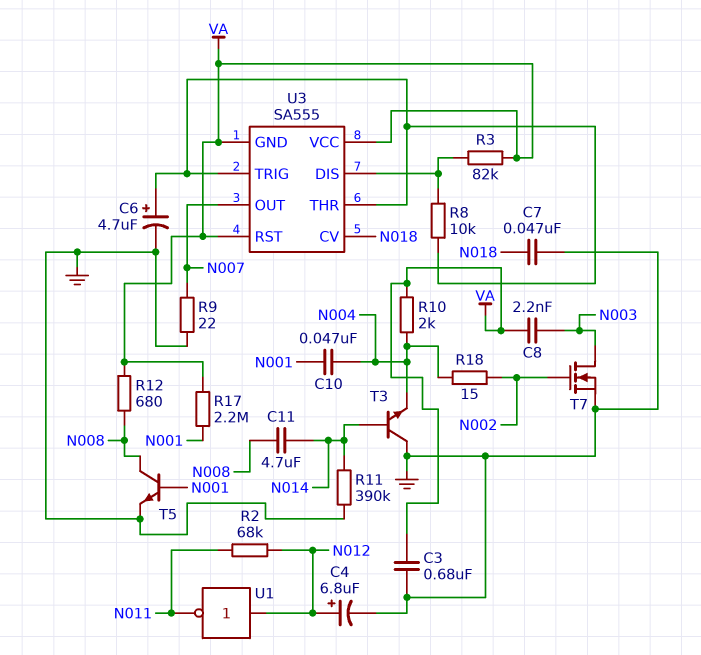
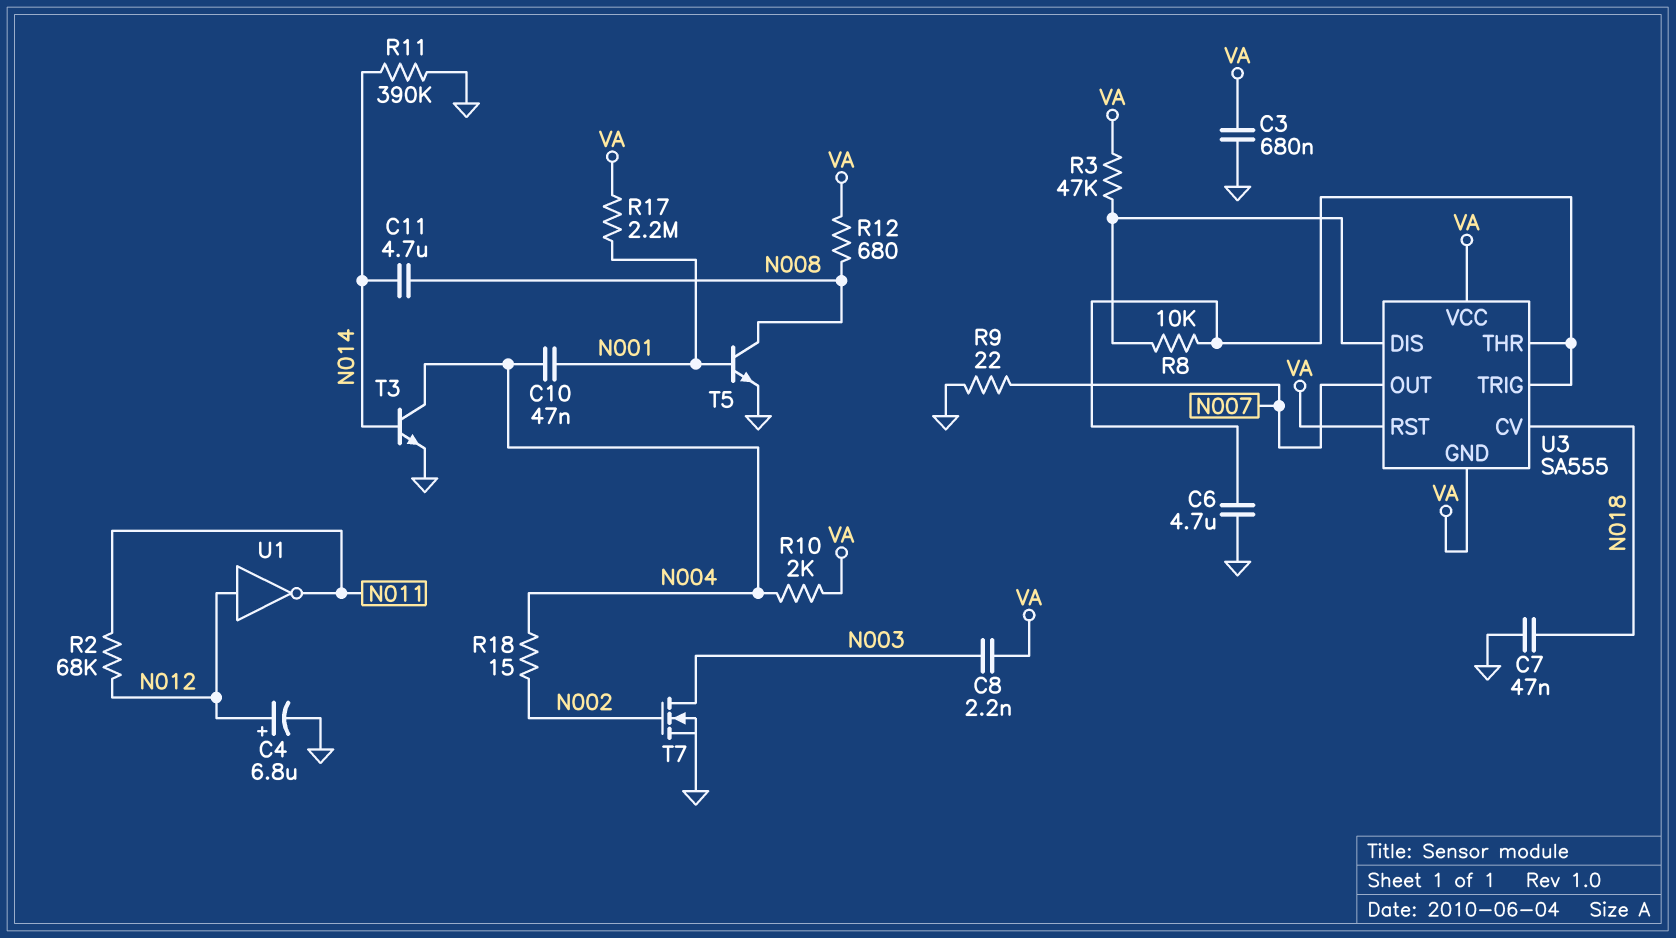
C6: 4.7uF (plus U3/THR, minus GND) -> 4.7uF (GND, U3/THR)
R3: 82k (U3/DIS, VA) -> 47k (U3/DIS, VA)
T3: NPN (B N014, C GND, E N004) -> NPN (B N014, C N004, E GND)

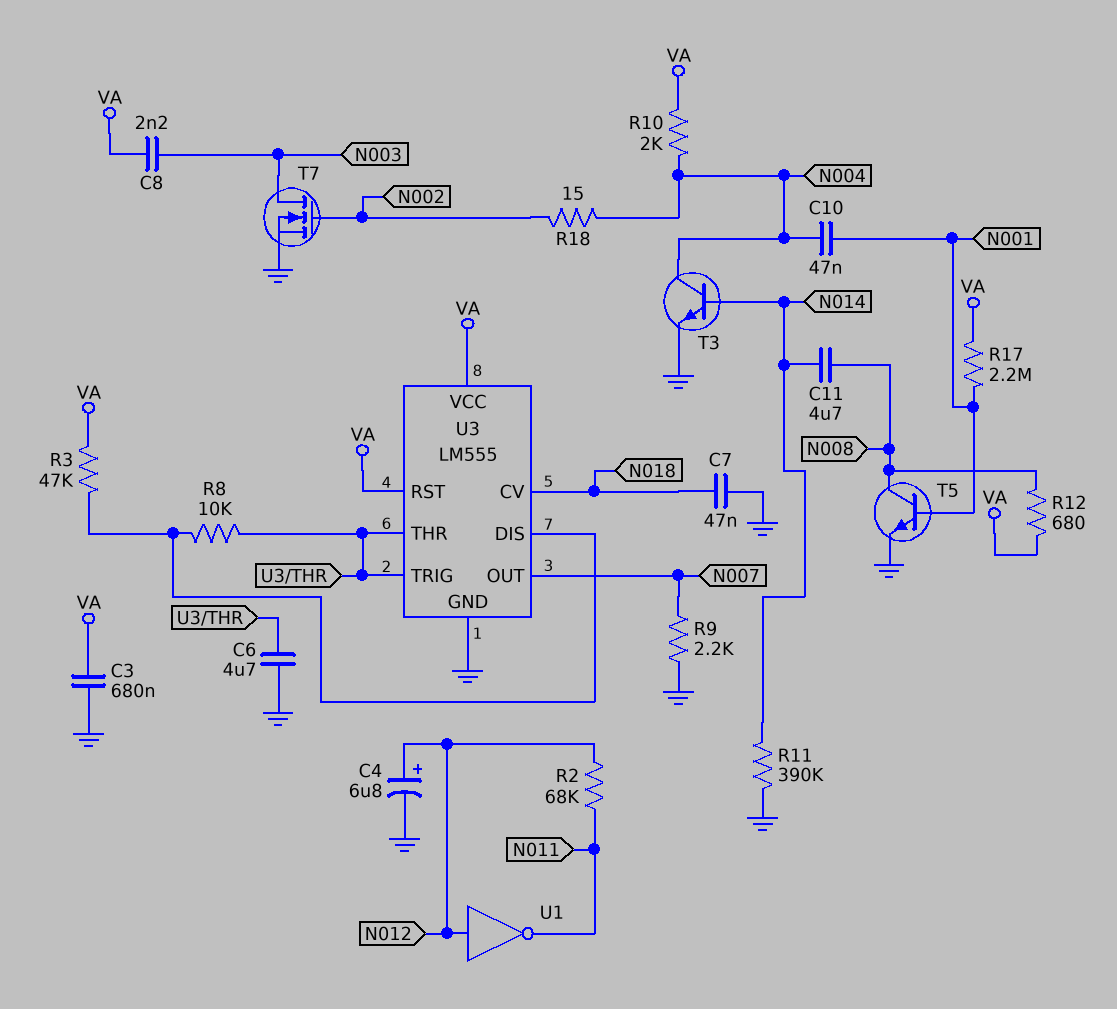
R9: 22 (GND, N007) -> 2.2k (GND, N007)
U3: SA555 -> LM555
U3 pin GND: VA -> GND

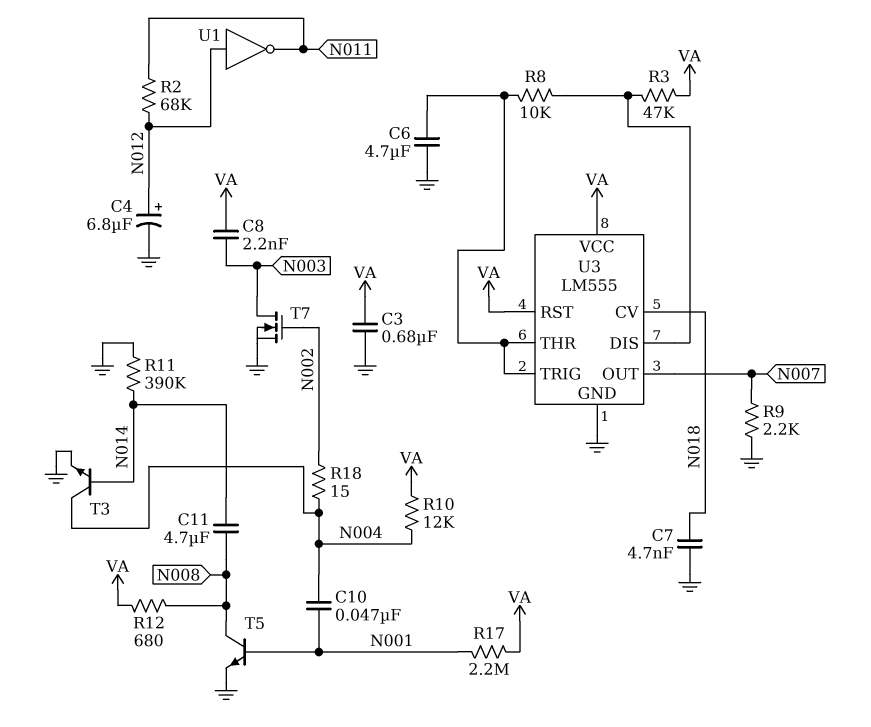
C7: 47nF (GND, N018) -> 4.7nF (GND, N018)
R10: 2k (N004, VA) -> 12k (N004, VA)

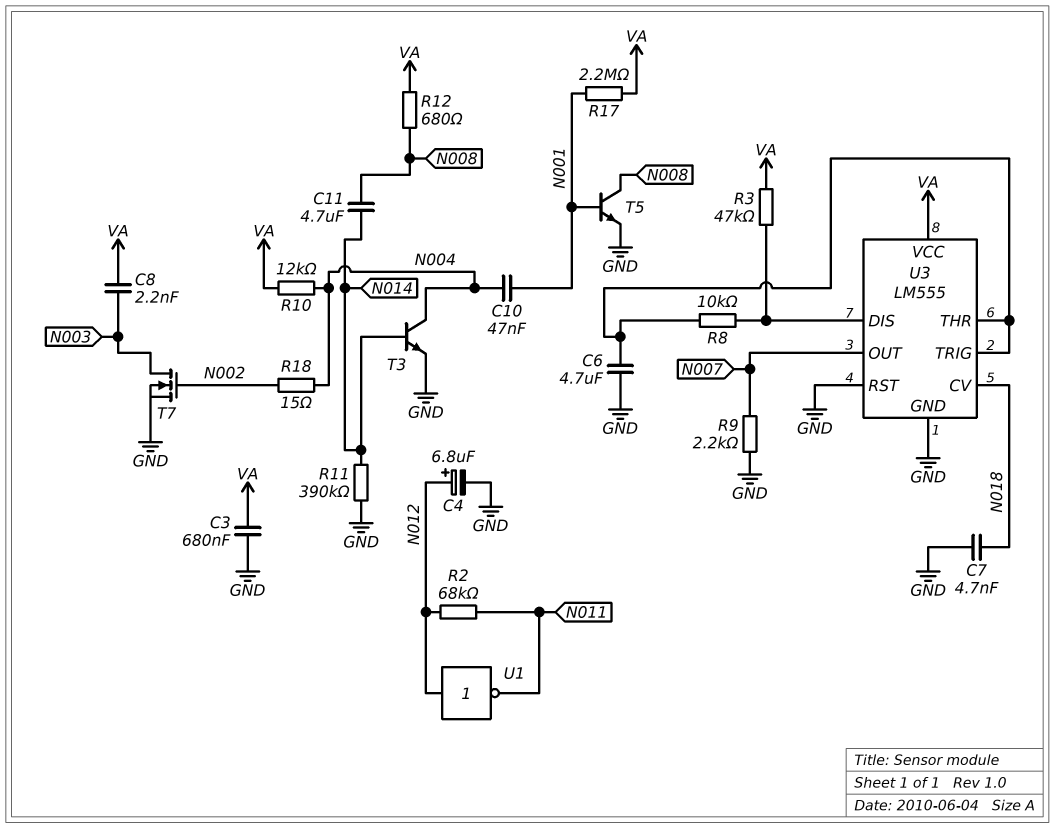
U3 pin RST: VA -> GND

